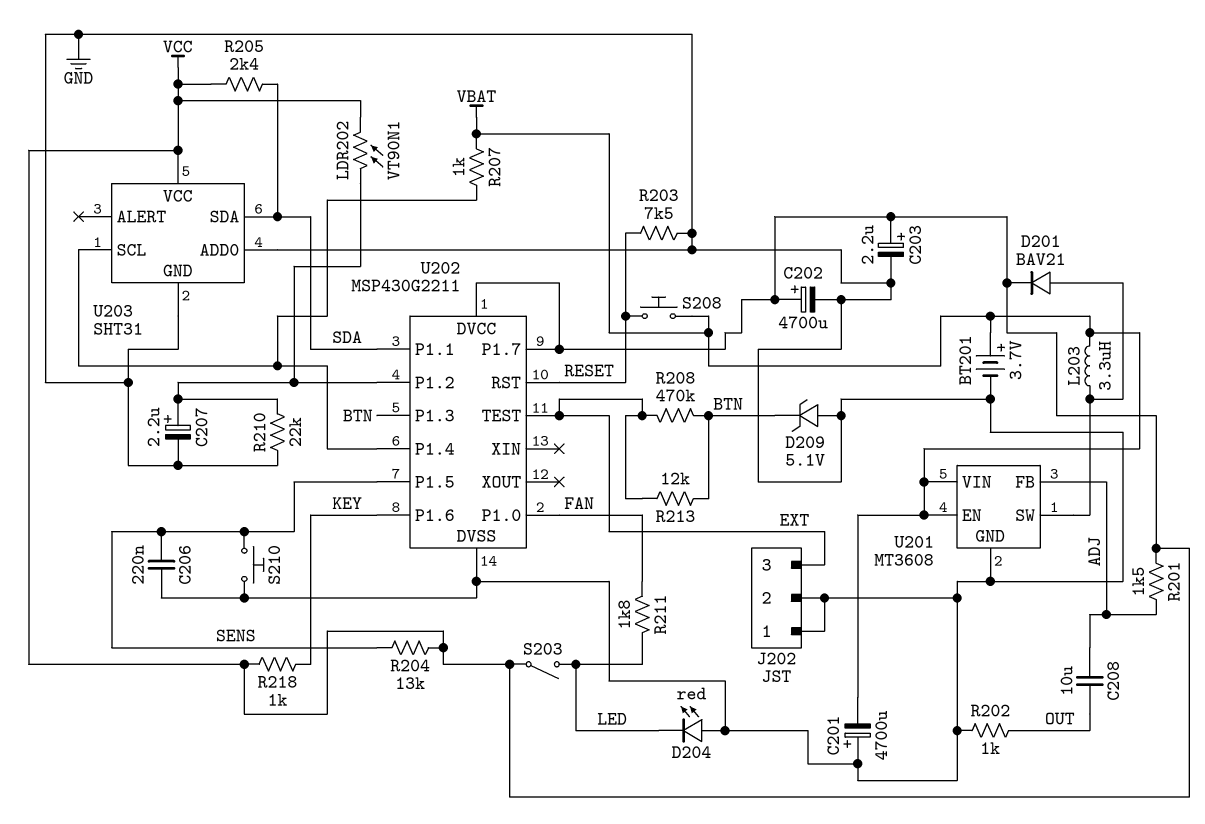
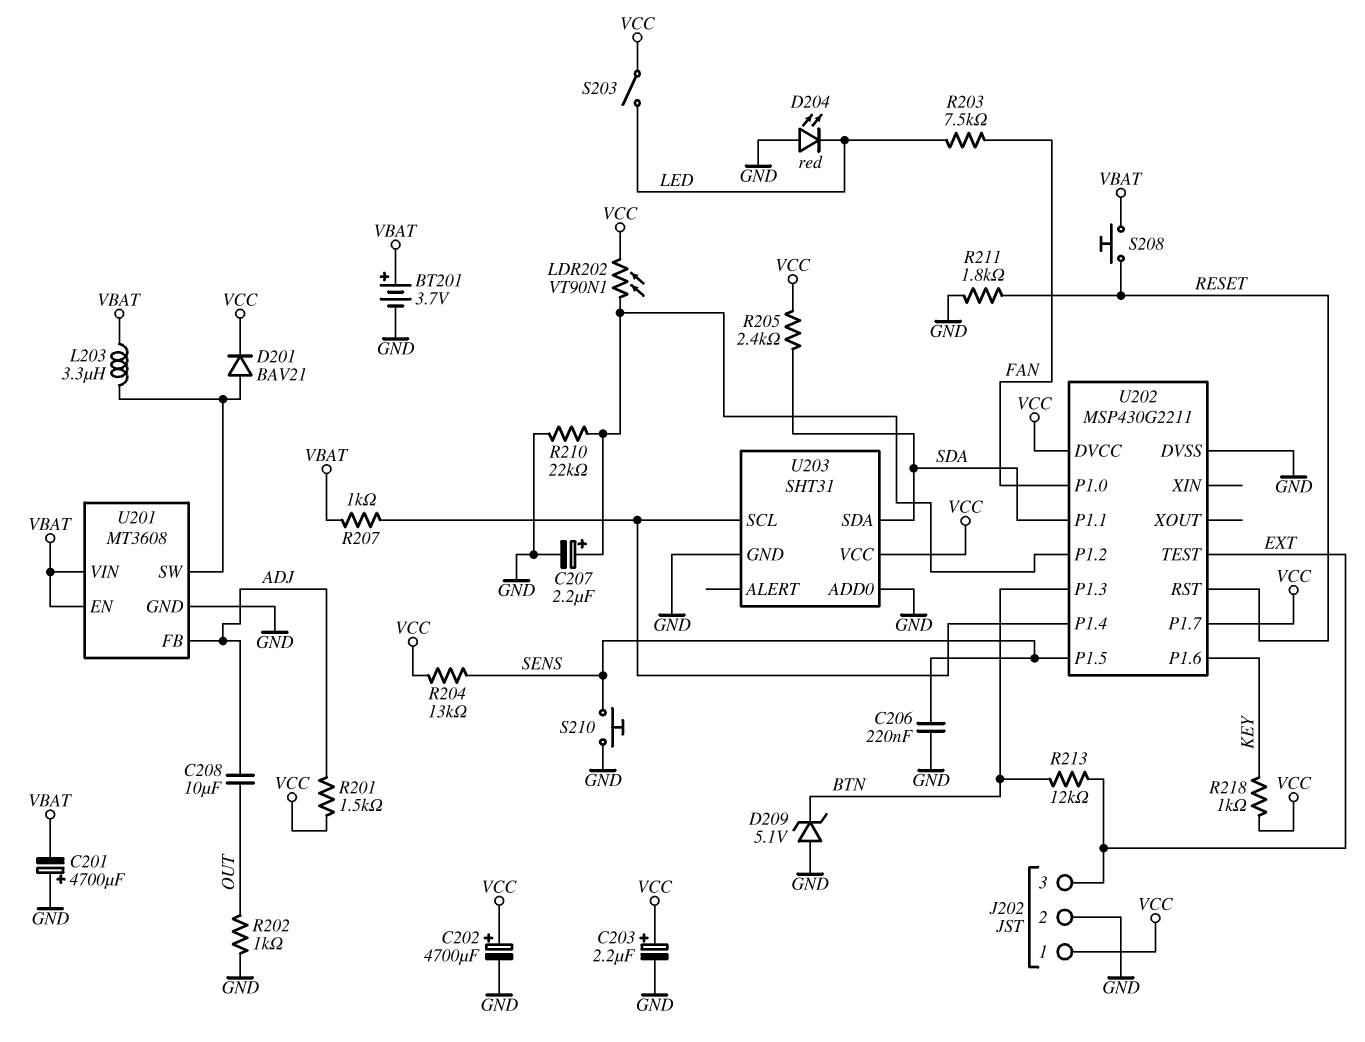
J202 pin 1: GND -> VCC
R203: 7.5k (GND, RESET) -> 7.5k (FAN, LED)
R208: 470k (BTN, EXT) -> none
R211: 1.8k (FAN, LED) -> 1.8k (GND, RESET)

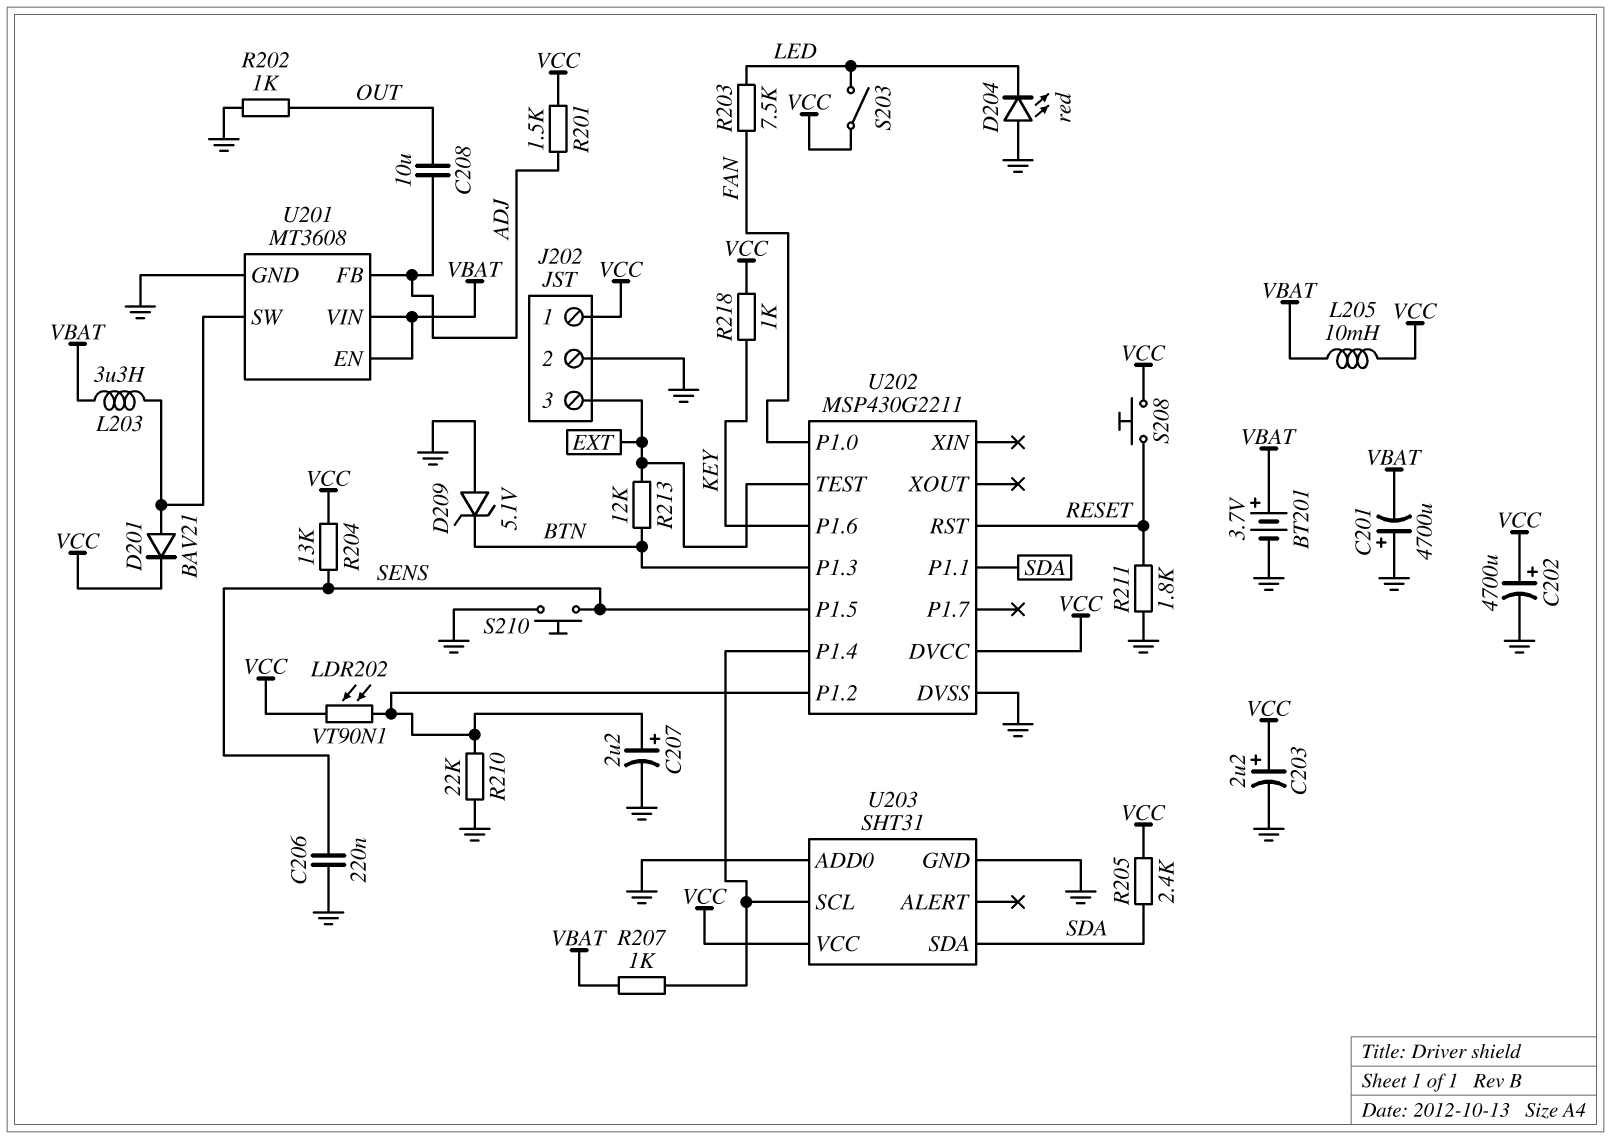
L205: none -> 10mH (VBAT, VCC)
S208: button (RESET, VBAT) -> button (RESET, VCC)
U202 pin P1.7: VCC -> none

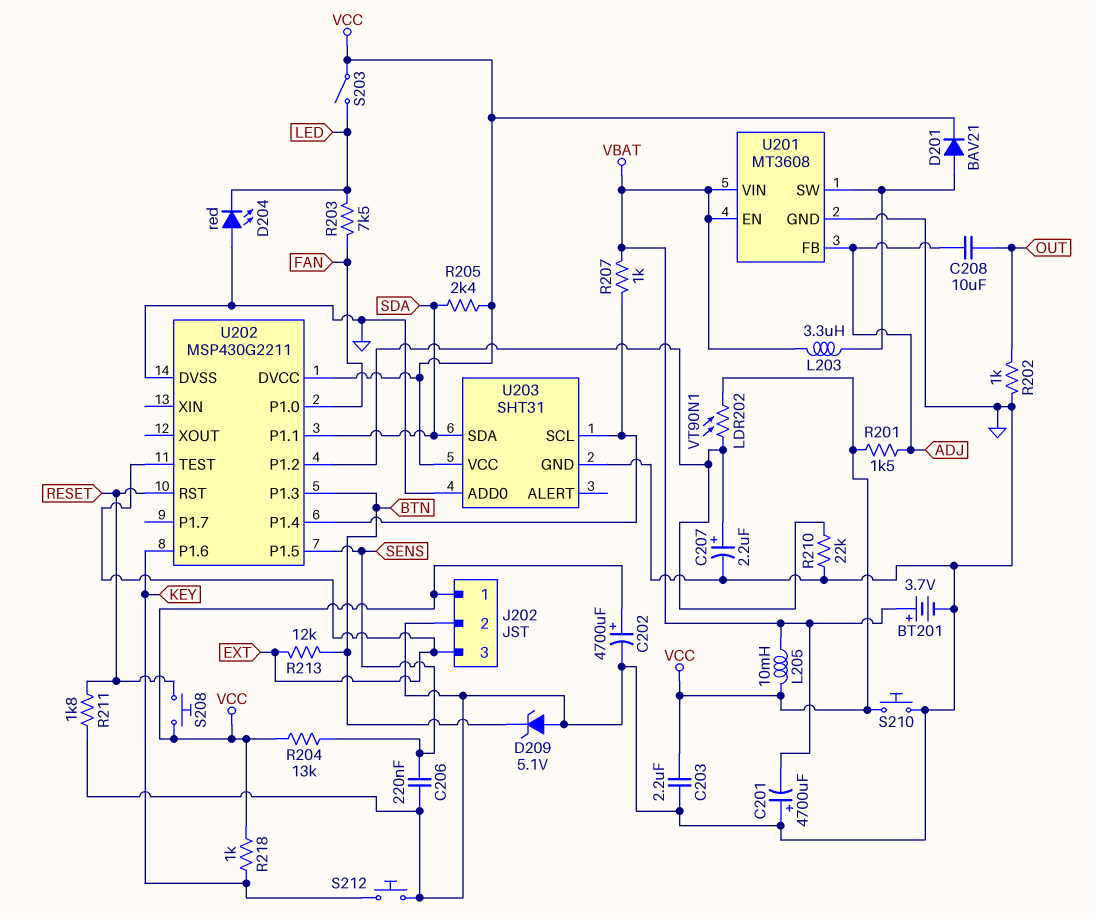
C203: 2.2uF (plus VCC, minus GND) -> 2.2uF (GND, VCC)
S210: button (GND, SENS) -> button (GND, VCC)
S212: none -> button (GND, KEY)

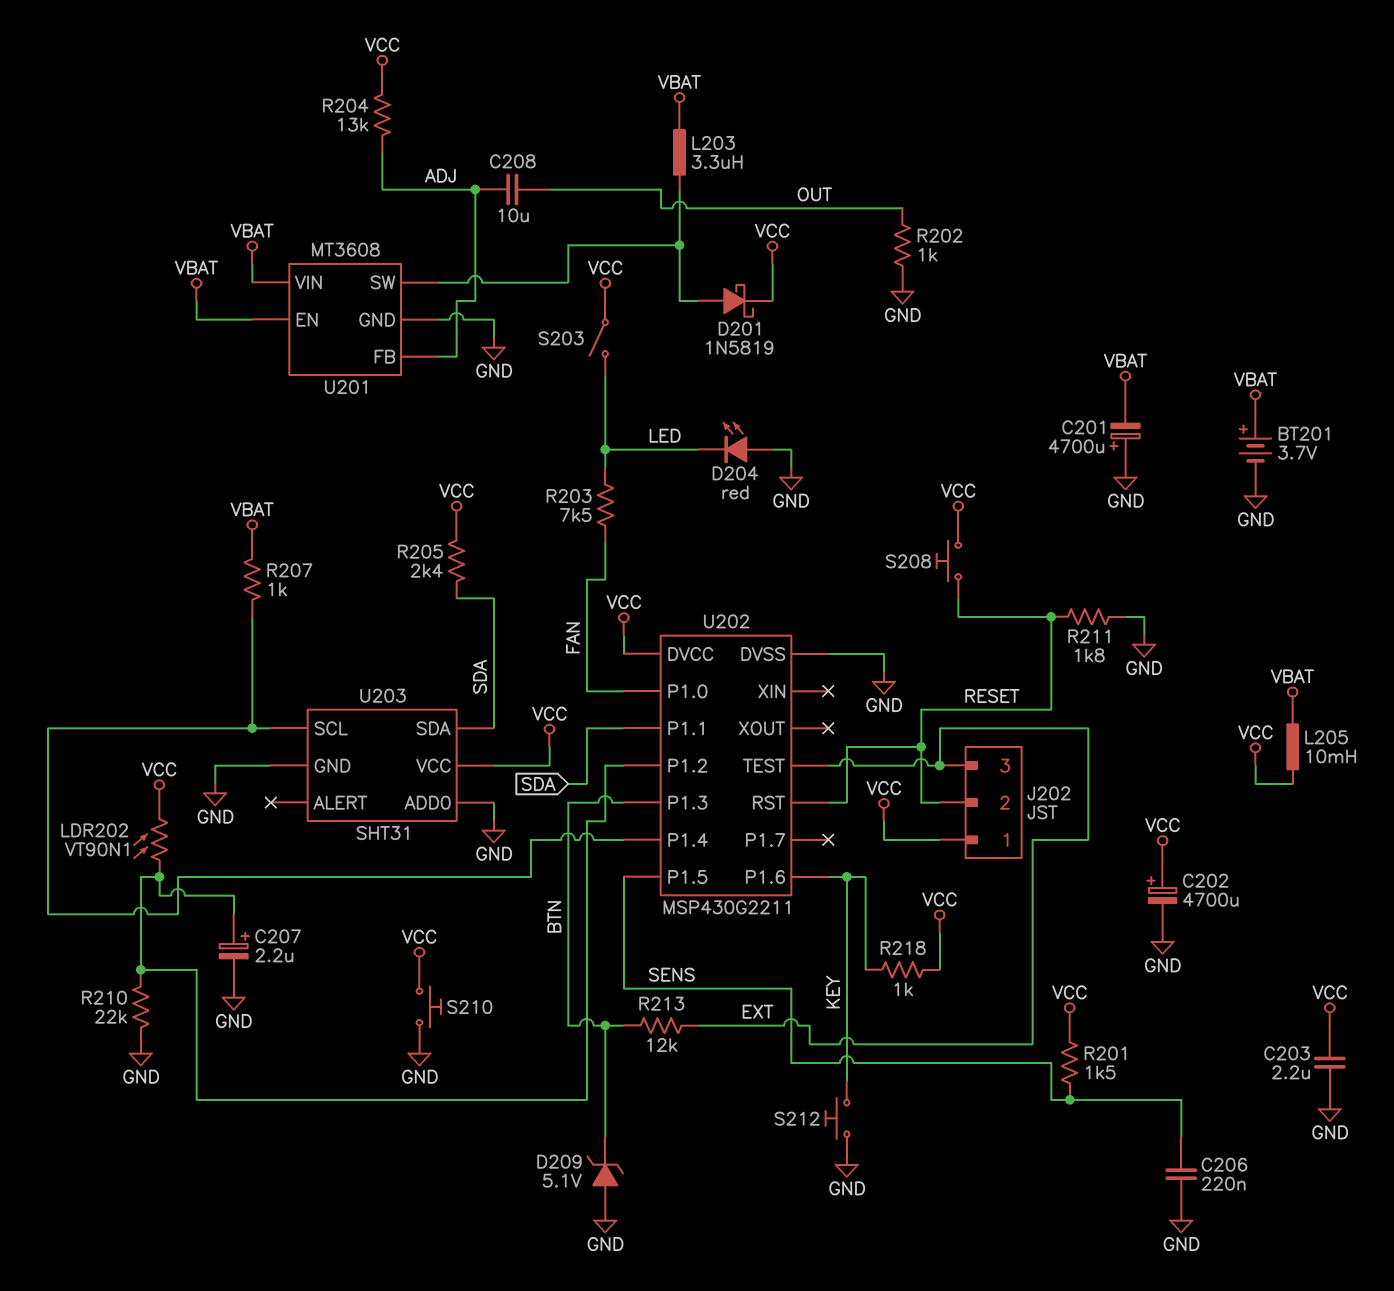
D201: diode BAV21 (A U201/SW, K VCC) -> schottky 1N5819 (A U201/SW, K VCC)
J202 pin 2: GND -> RESET
R201: 1.5k (ADJ, VCC) -> 1.5k (SENS, VCC)
R204: 13k (SENS, VCC) -> 13k (ADJ, VCC)

